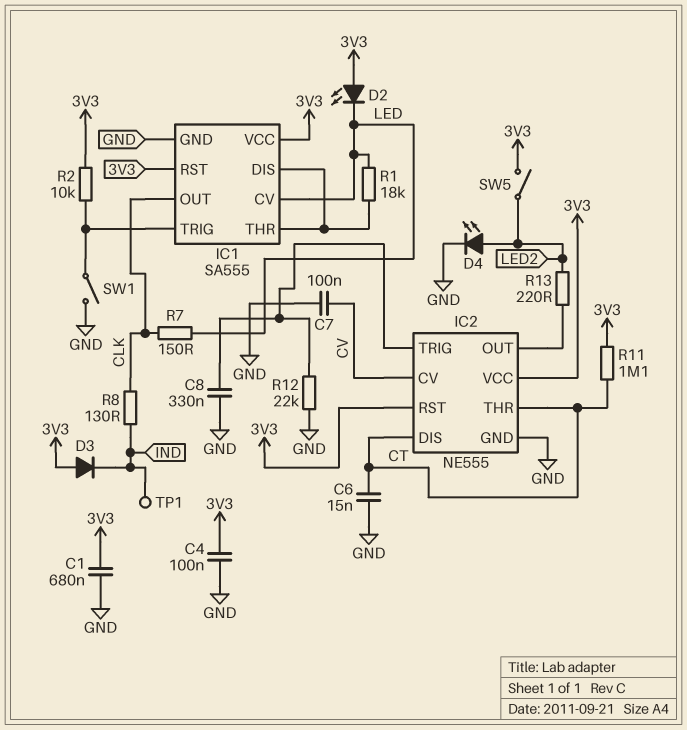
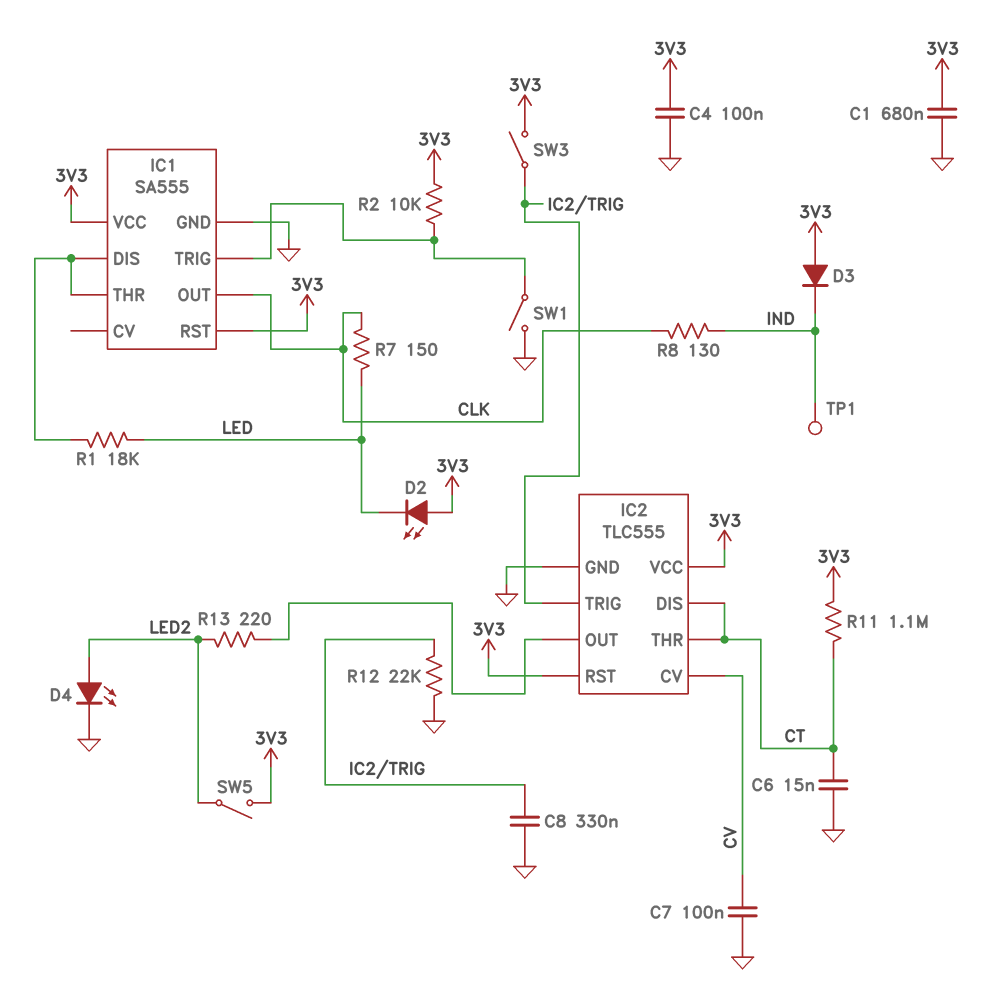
IC1 pin CV: LED -> none
IC2: NE555 -> TLC555
SW3: none -> switch (3V3, IC2/TRIG)

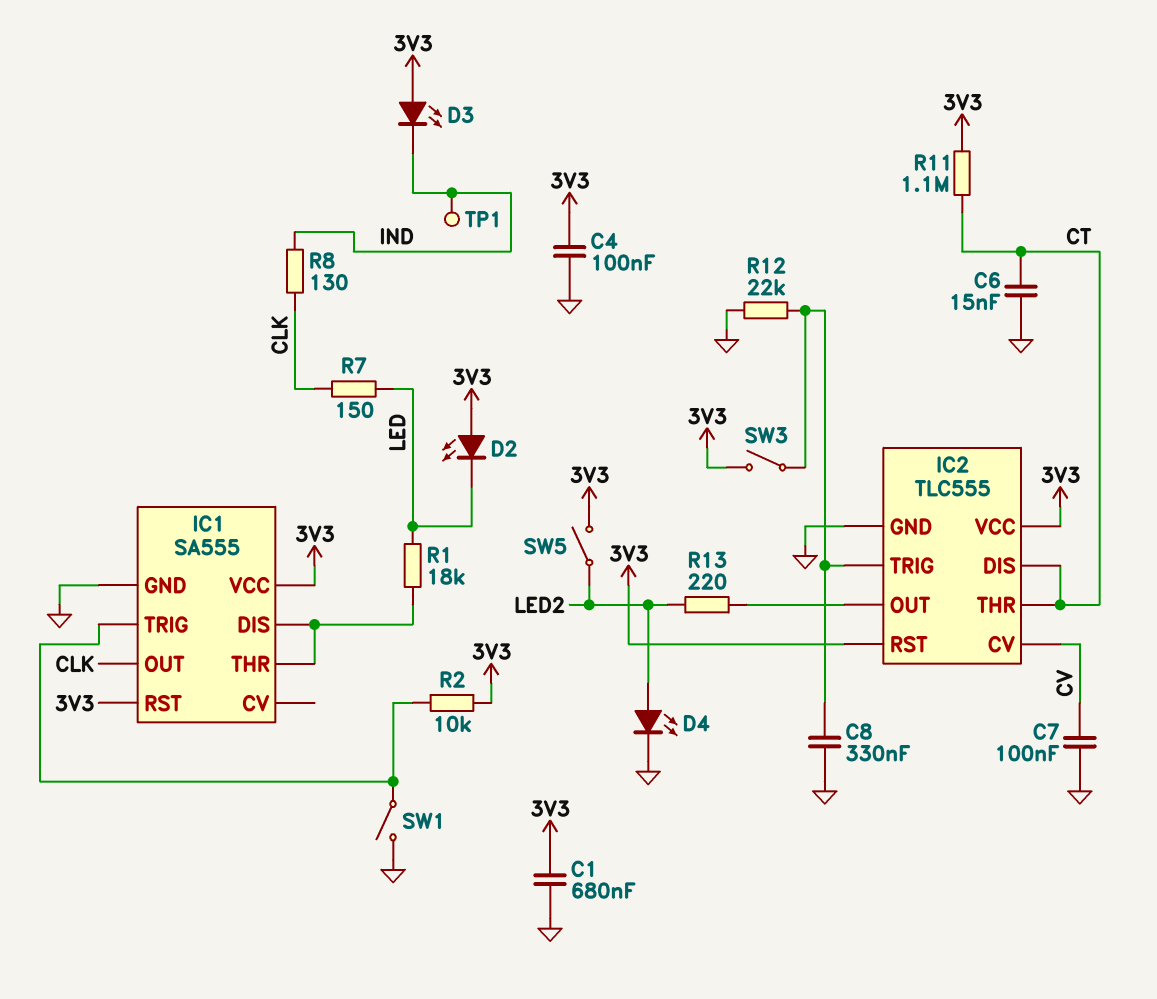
D3: diode (A 3V3, K IND) -> LED (A 3V3, K IND)

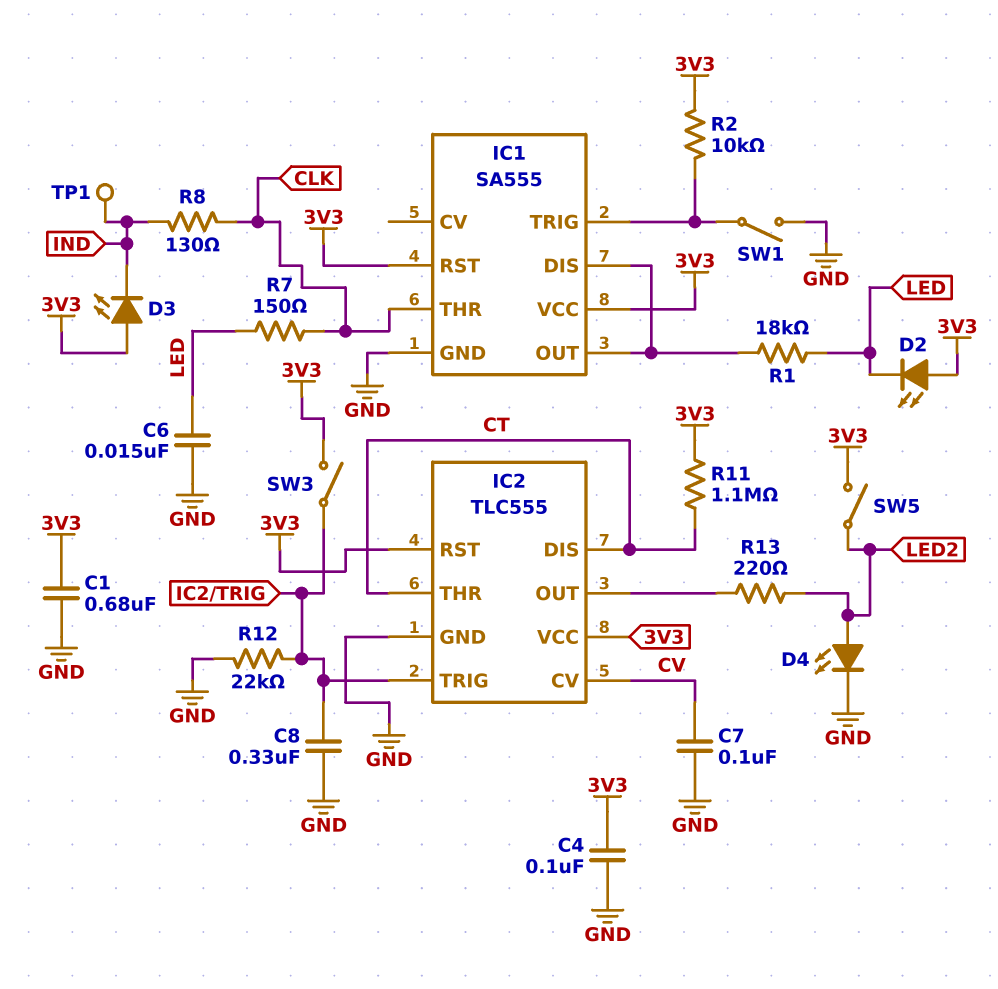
C6: 15nF (CT, GND) -> 15nF (GND, LED)
IC1 pin OUT: CLK -> IC1/DIS
IC1 pin THR: IC1/DIS -> CLK

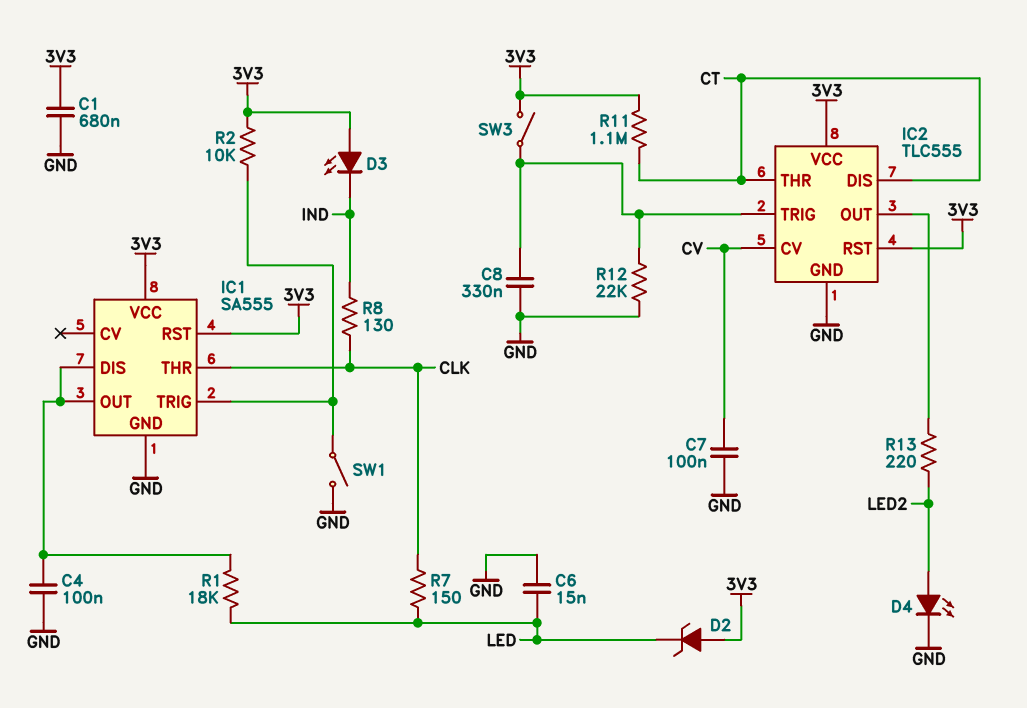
C4: 100nF (3V3, GND) -> 100nF (GND, IC1/DIS)
D2: LED (A 3V3, K LED) -> zener (A 3V3, K LED)
SW5: switch (3V3, LED2) -> none
TP1: test point (IND) -> none

